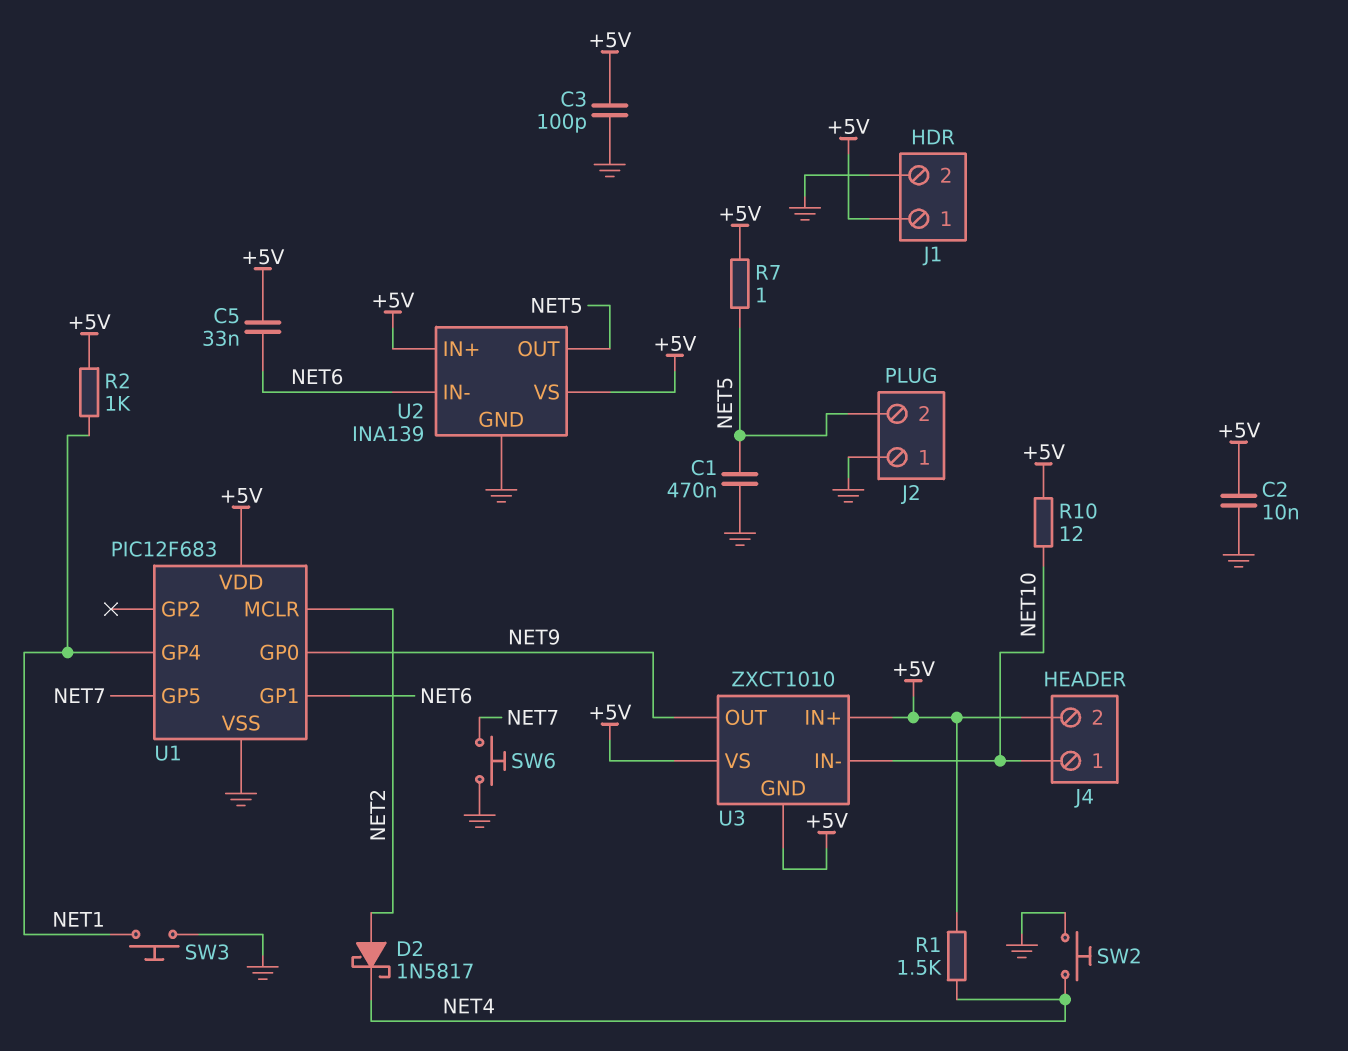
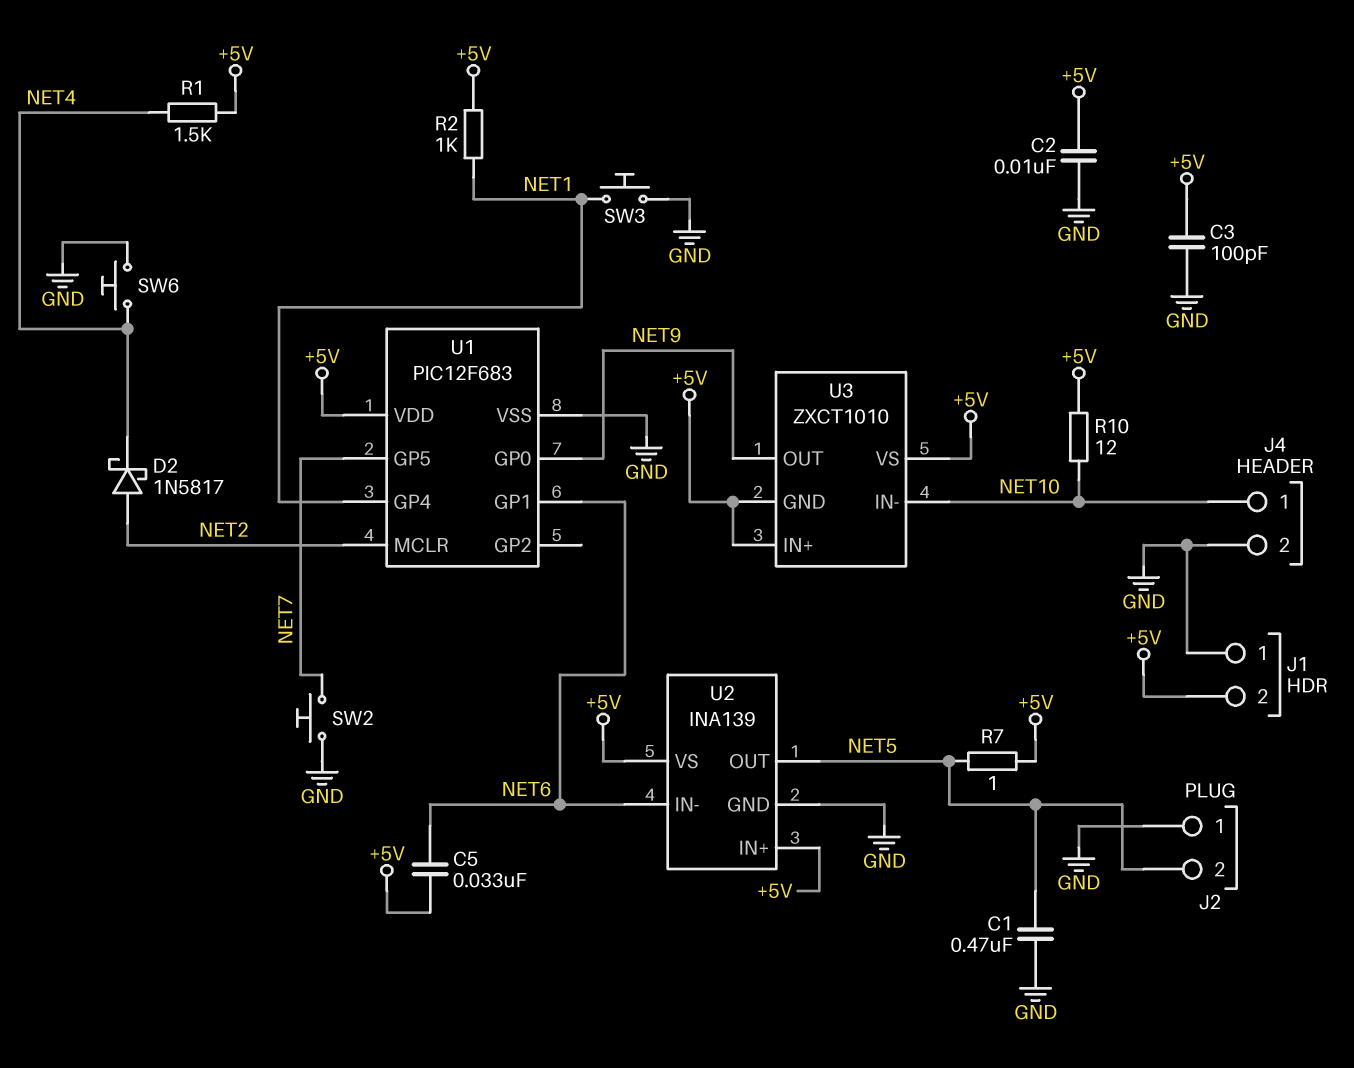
J1 pin 1: +5V -> GND
J1 pin 2: GND -> +5V
J4 pin 2: +5V -> GND
SW2: button (GND, NET4) -> button (GND, NET7)
SW6: button (GND, NET7) -> button (GND, NET4)

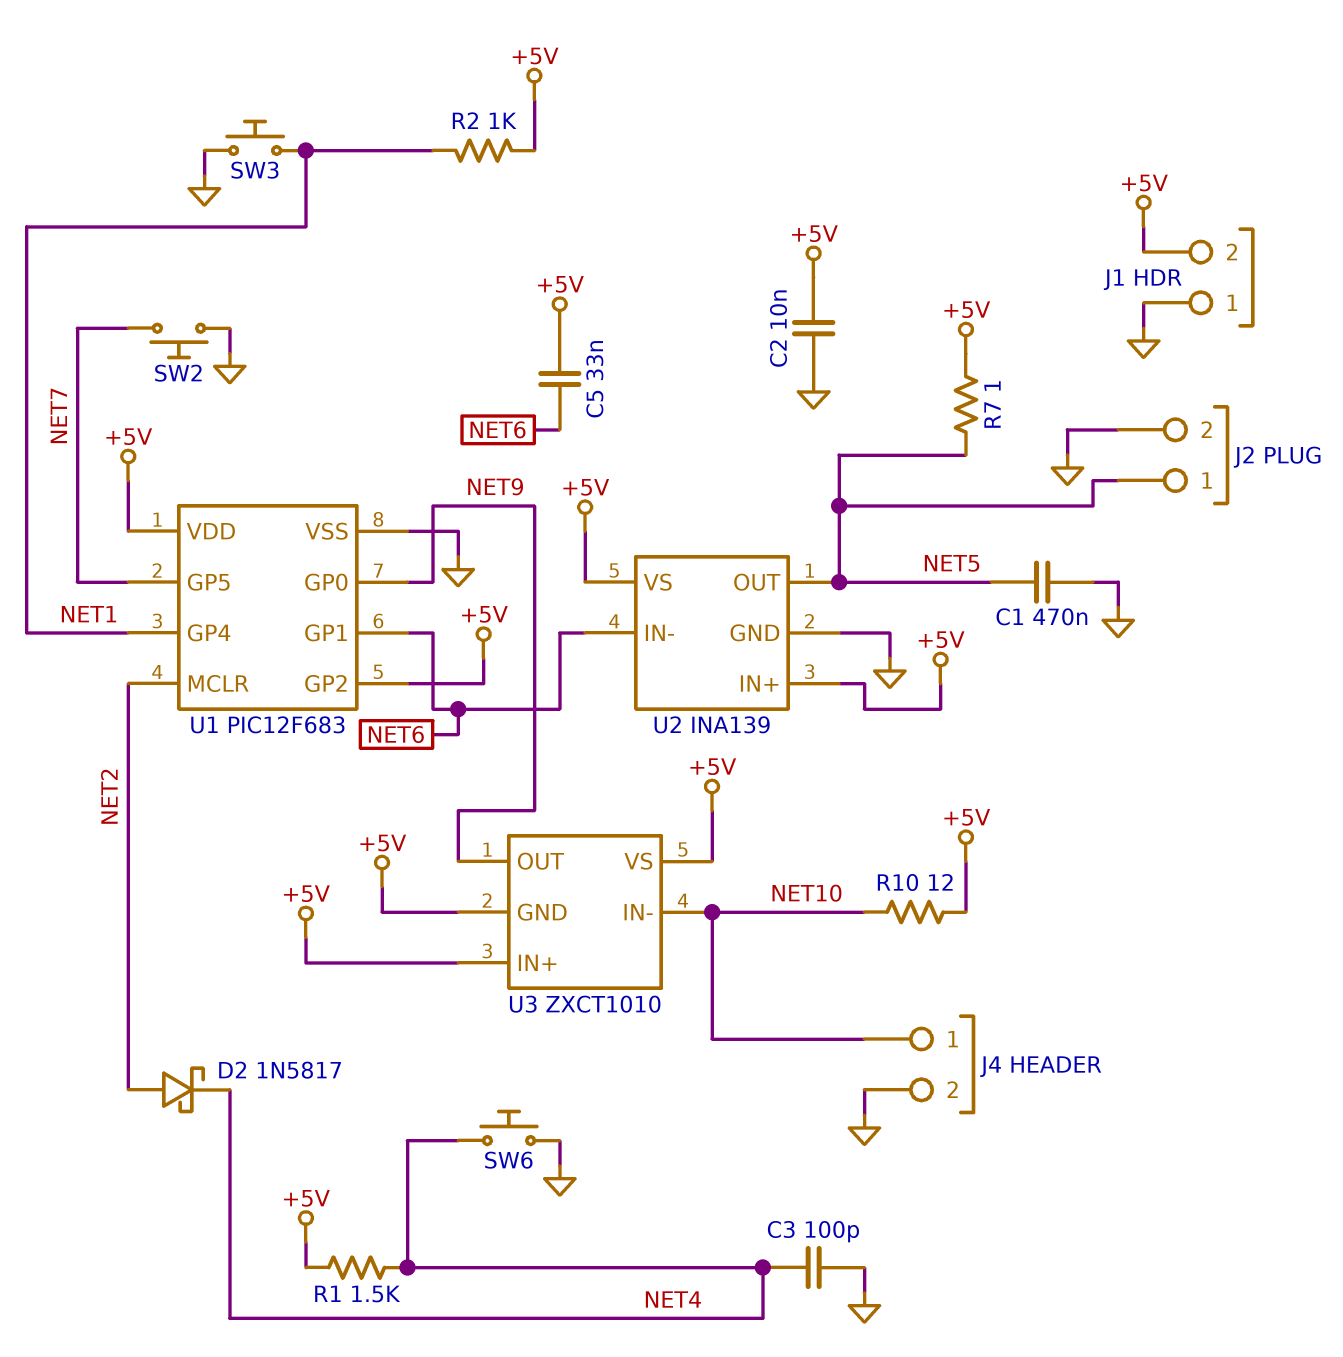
C3: 100pF (+5V, GND) -> 100pF (GND, NET4)
J2 pin 1: GND -> NET5
J2 pin 2: NET5 -> GND
U1 pin GP2: none -> +5V

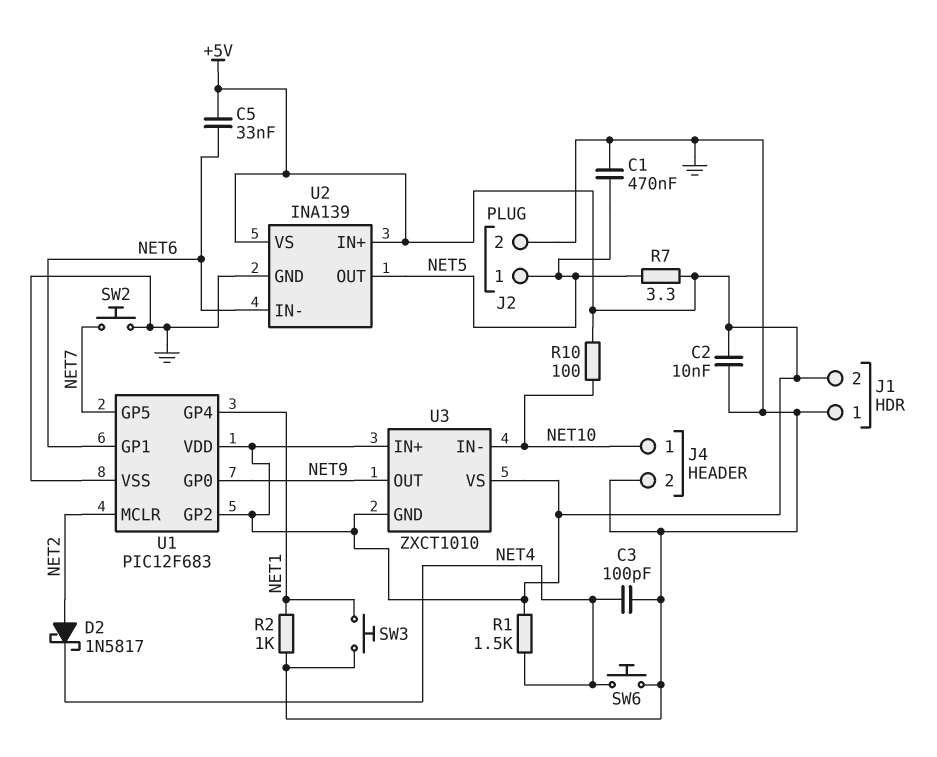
R2: 1k (+5V, NET1) -> 1k (GND, NET1)
R7: 1 (+5V, NET5) -> 3.3 (+5V, NET5)
R10: 12 (+5V, NET10) -> 100 (+5V, NET10)

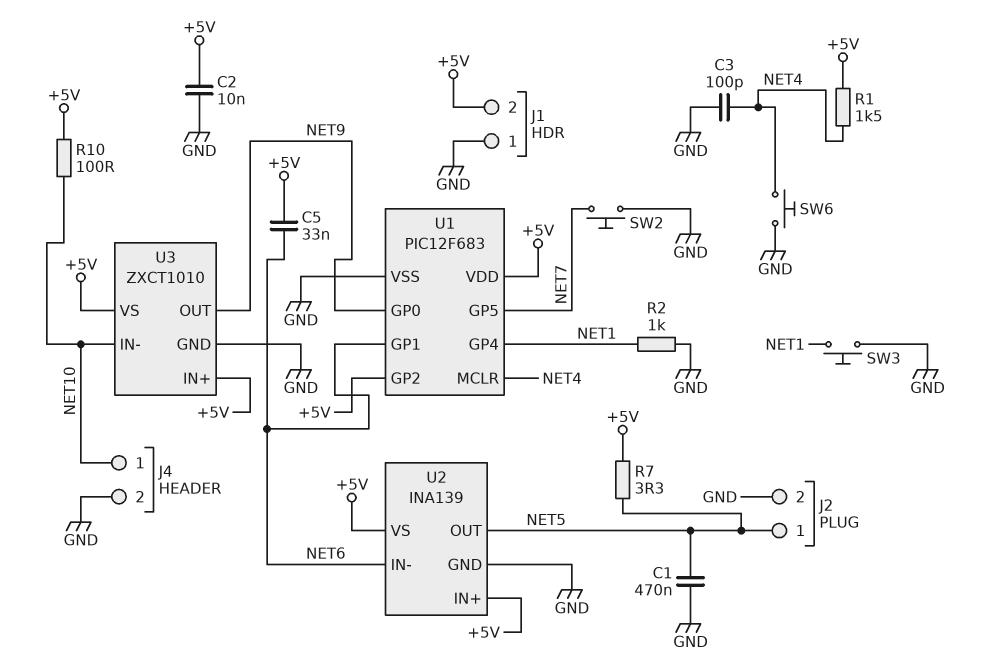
D2: schottky 1N5817 (A NET2, K NET4) -> none
U1 pin MCLR: NET2 -> NET4
U3 pin GND: +5V -> GND

